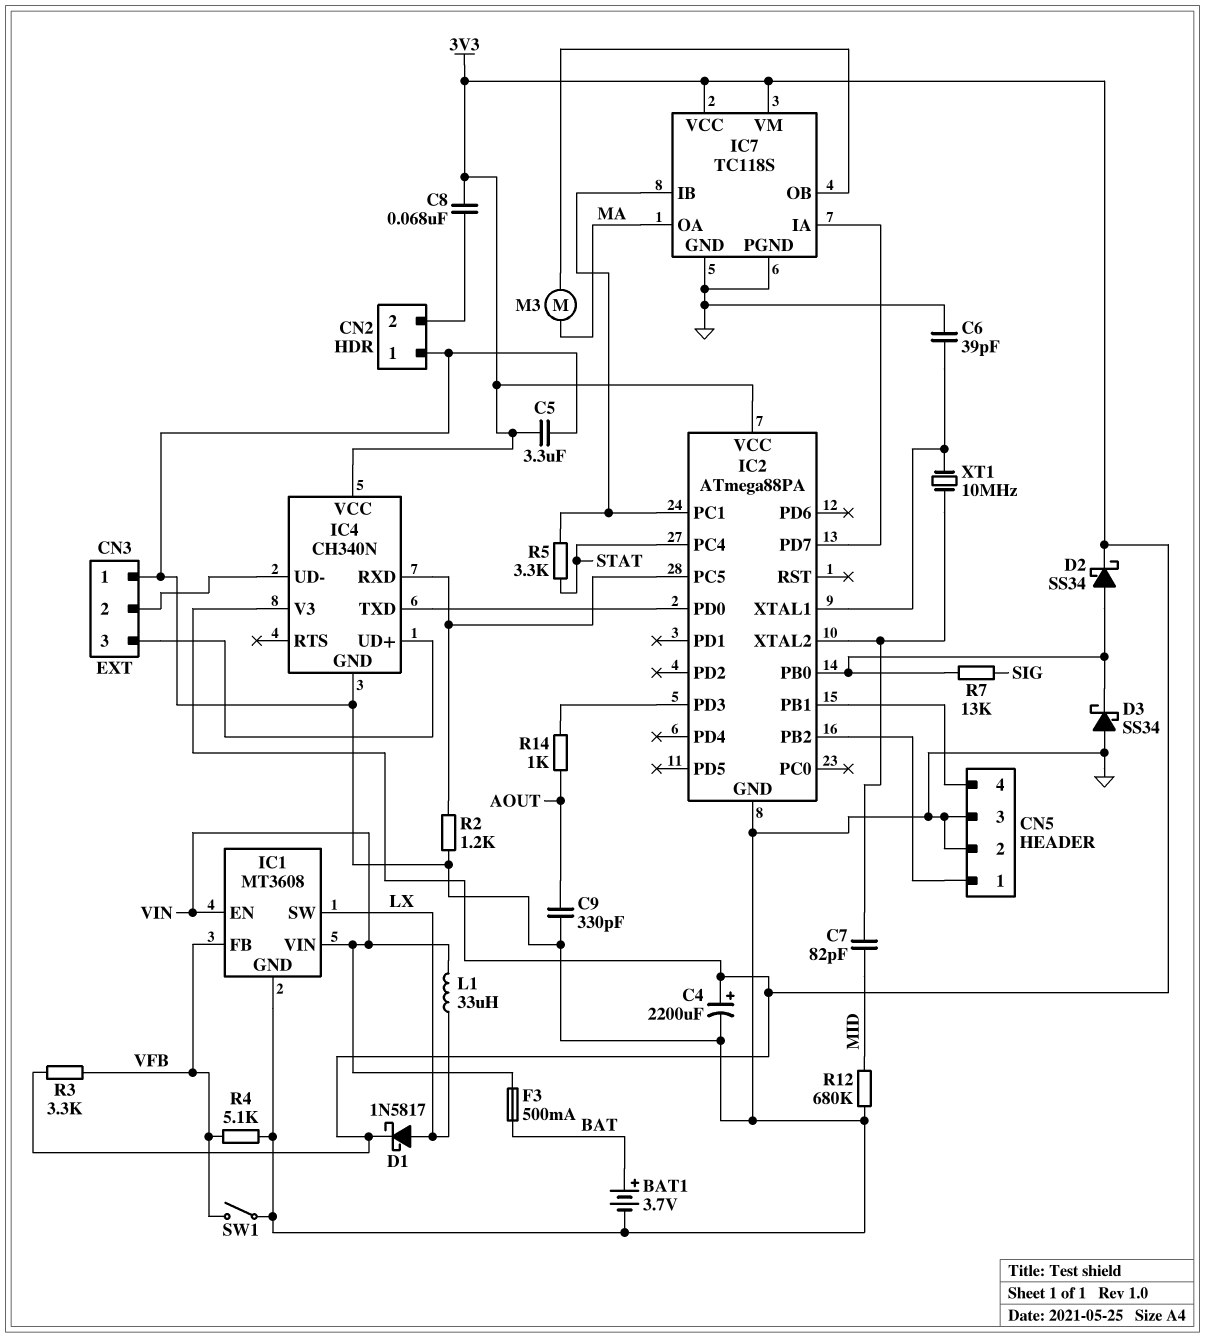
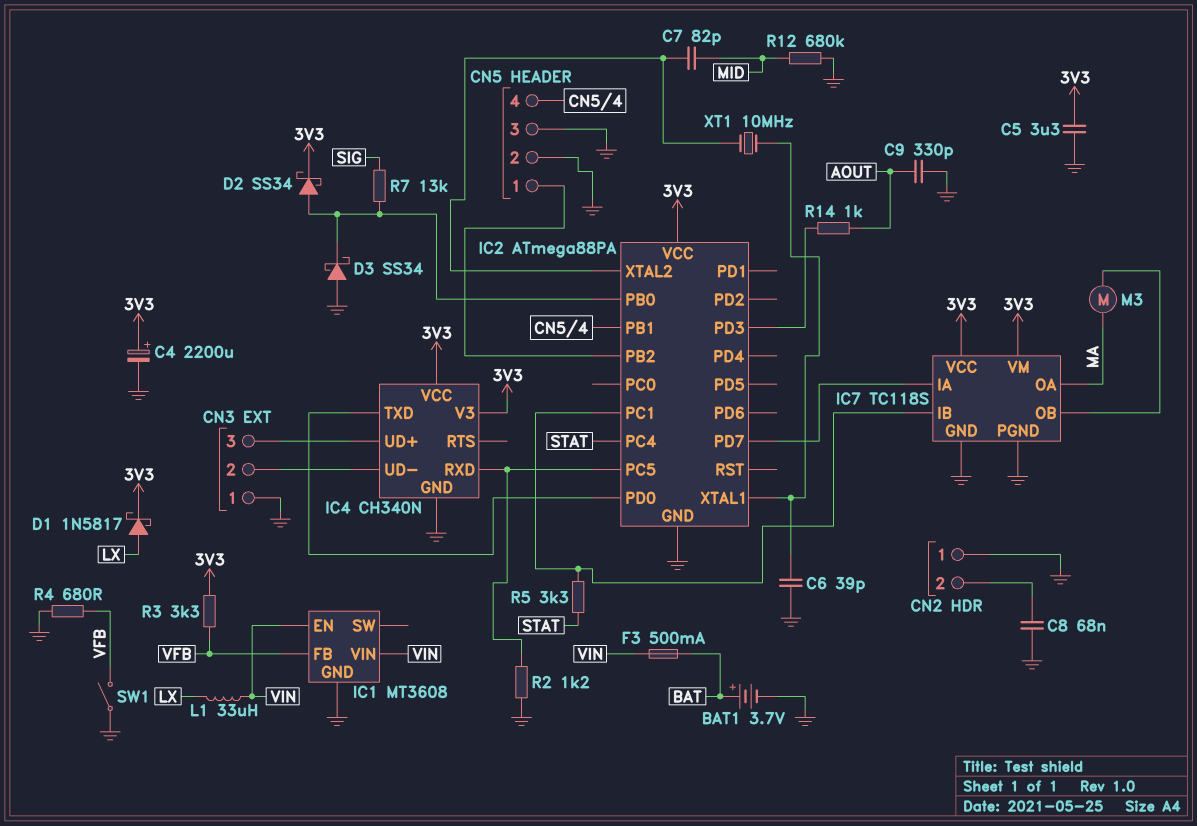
C8: 68nF (3V3, CN2/2) -> 68nF (CN2/2, GND)
IC1 pin SW: LX -> none
R4: 5.1k (GND, VFB) -> 680 (GND, VFB)

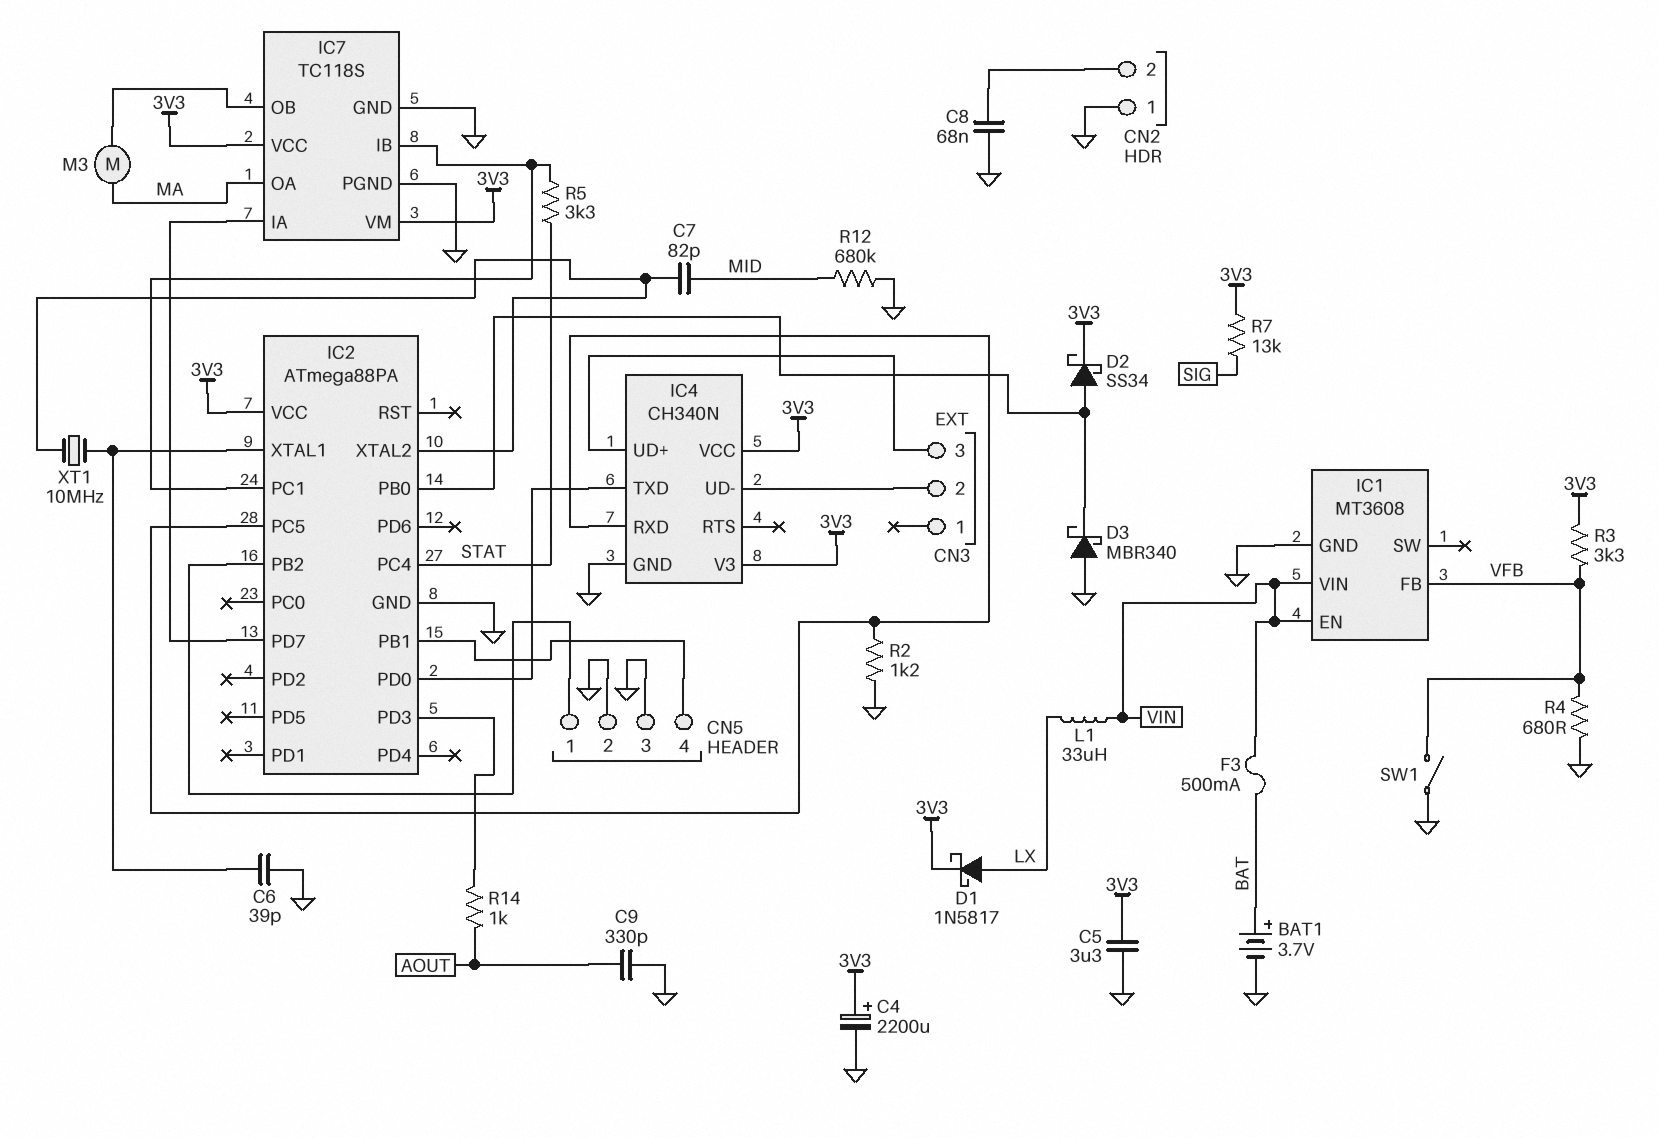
CN3 pin 1: GND -> none
D3: schottky SS34 (A GND, K IC2/PB0) -> schottky MBR340 (A GND, K IC2/PB0)
R7: 13k (IC2/PB0, SIG) -> 13k (3V3, SIG)

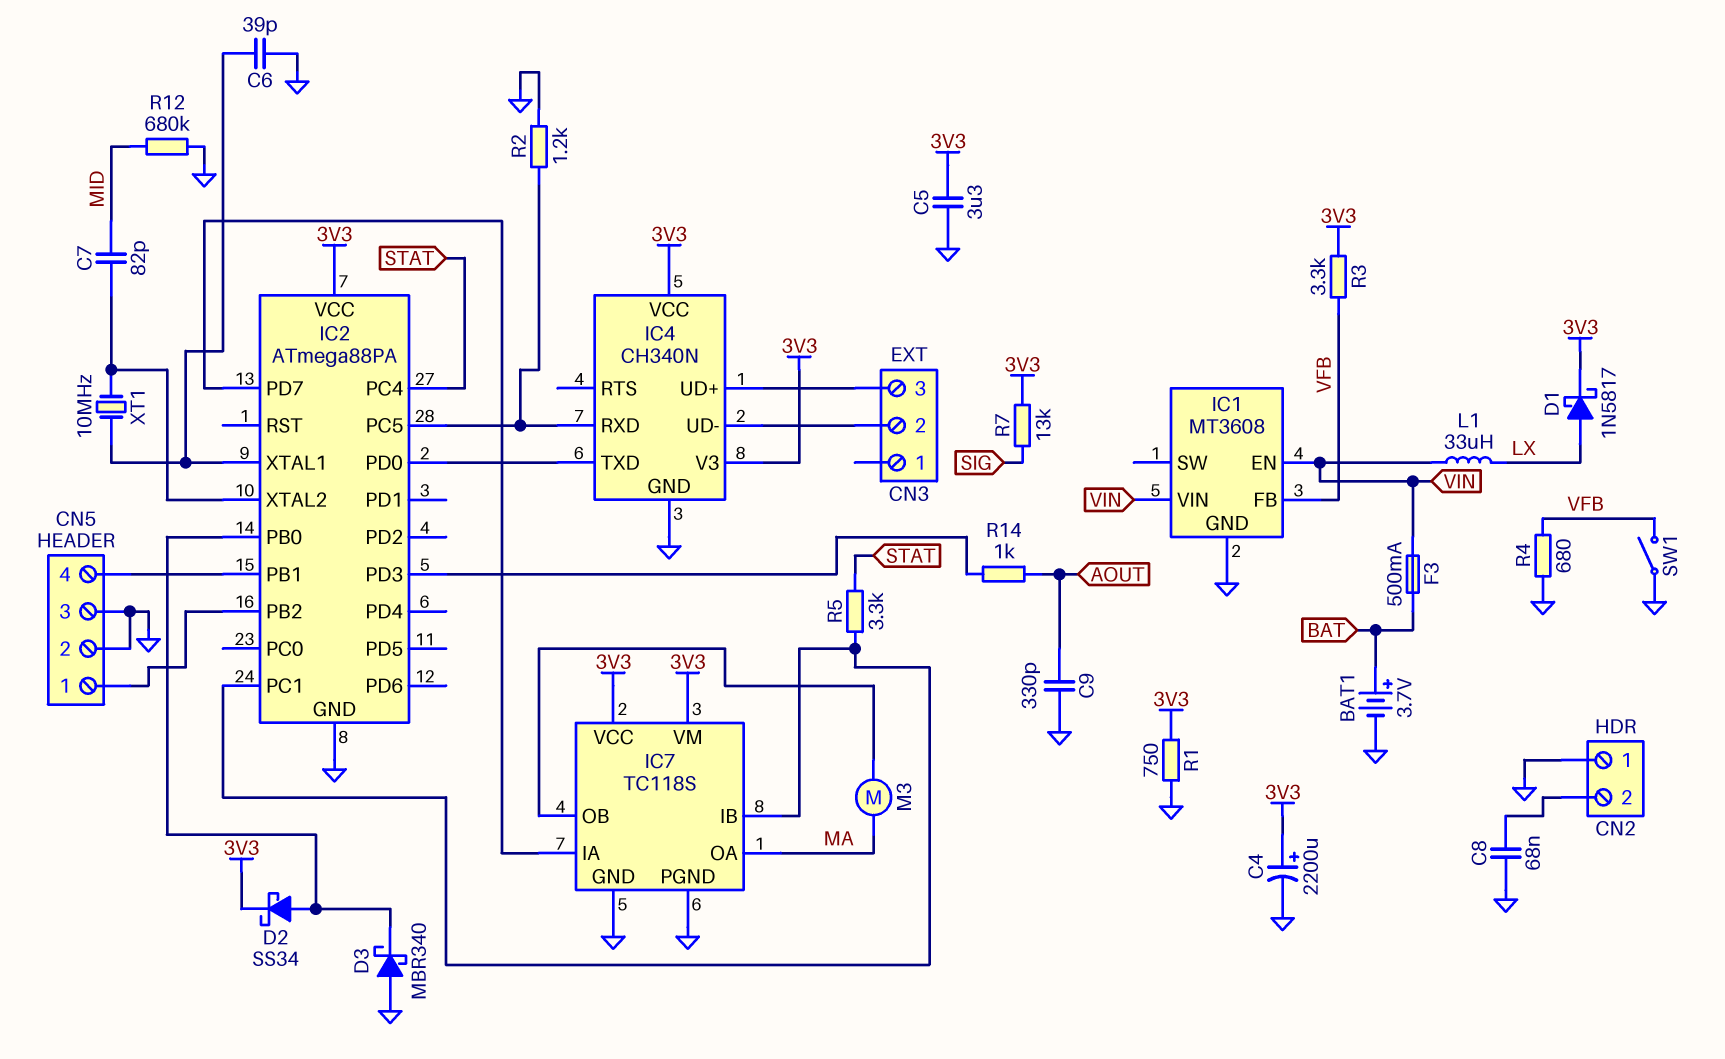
R1: none -> 750 (3V3, GND)

